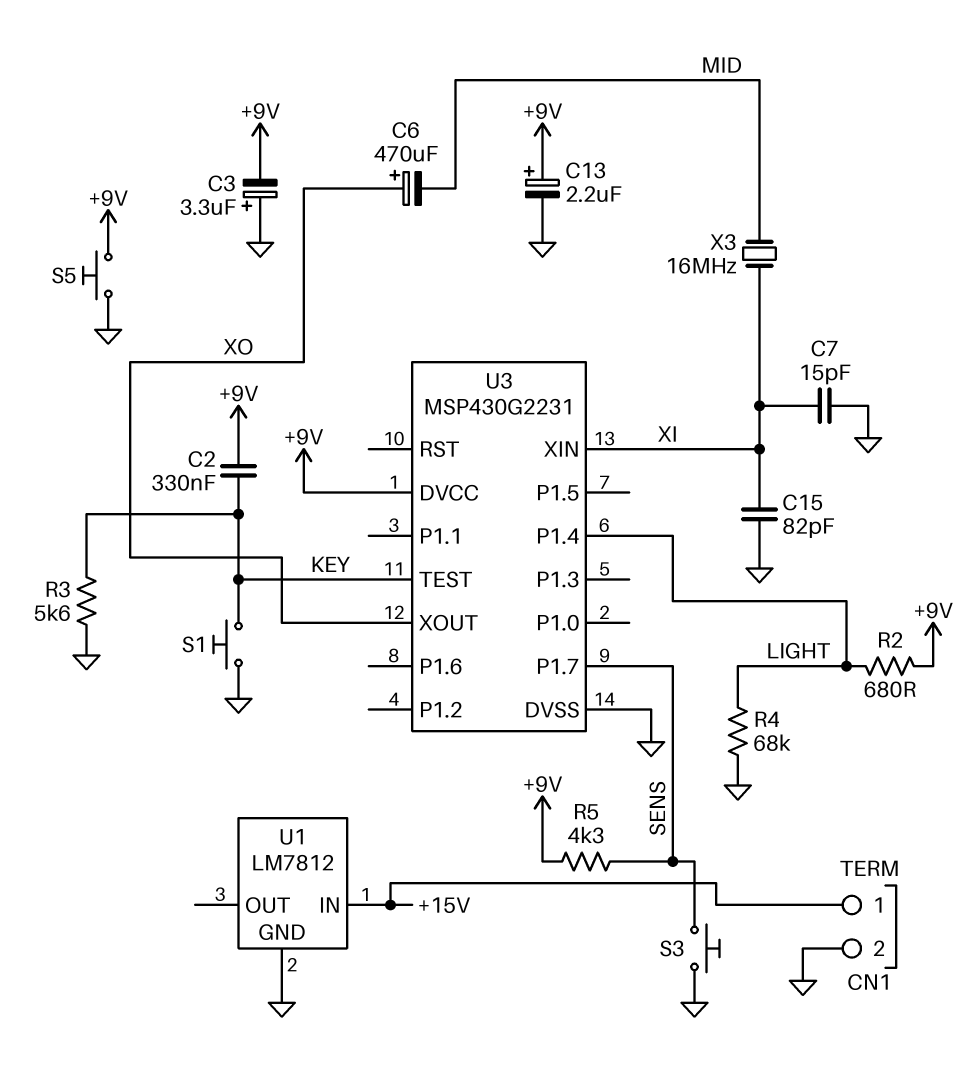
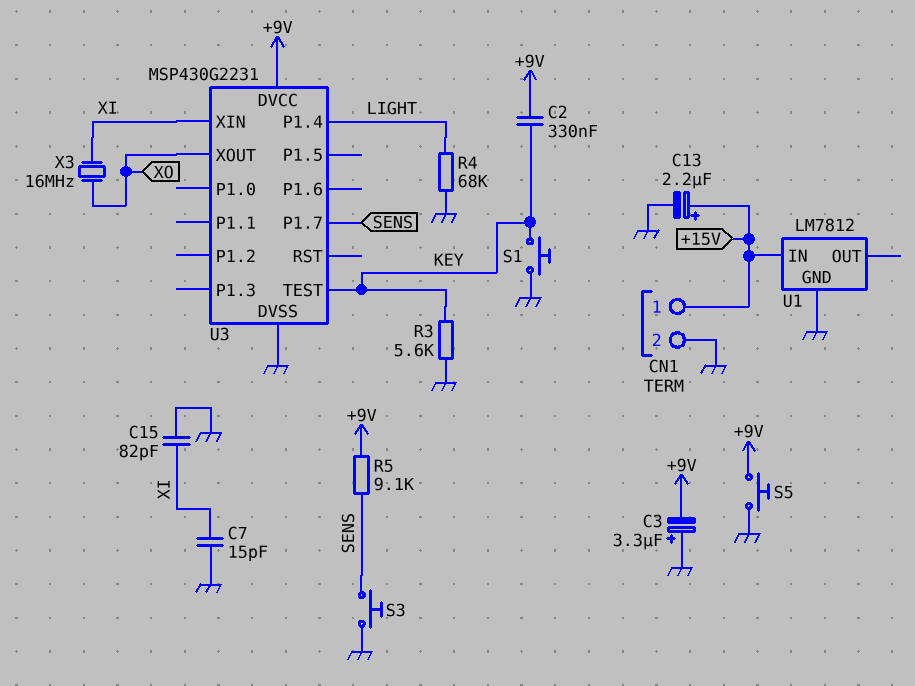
C6: 470uF (plus XO, minus MID) -> none
C13: 2.2uF (plus +9V, minus GND) -> 2.2uF (plus +15V, minus GND)
R2: 680 (+9V, LIGHT) -> none
R5: 4.3k (+9V, SENS) -> 9.1k (+9V, SENS)
X3: 16MHz (MID, XI) -> 16MHz (XI, XO)

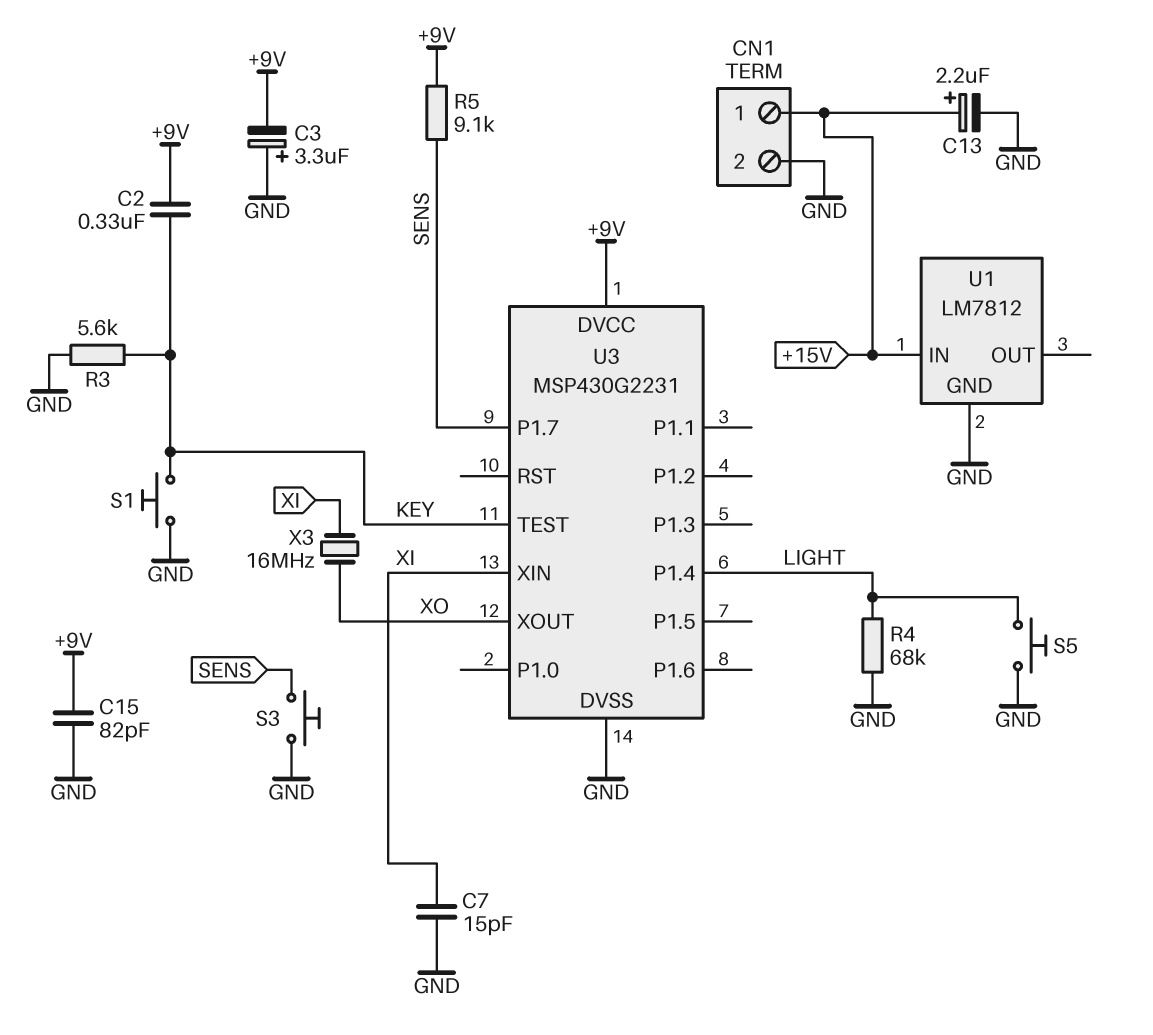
C15: 82pF (GND, XI) -> 82pF (+9V, GND)
S5: button (+9V, GND) -> button (GND, LIGHT)

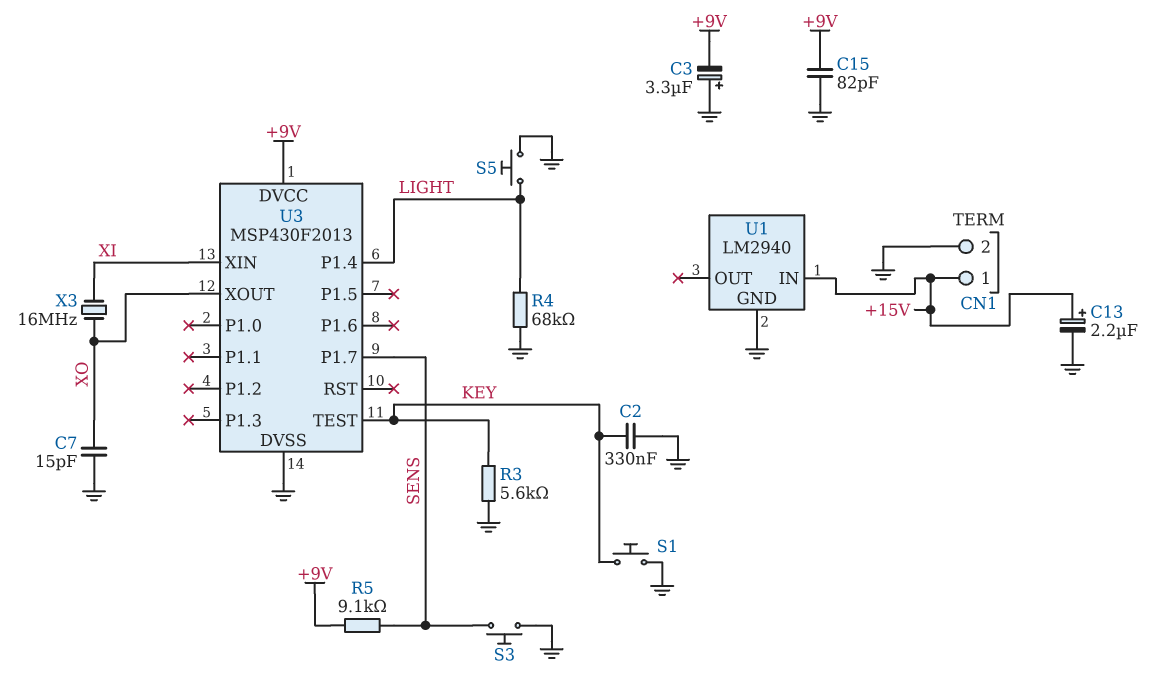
C2: 330nF (+9V, KEY) -> 330nF (GND, KEY)
C7: 15pF (GND, XI) -> 15pF (GND, XO)
U1: LM7812 -> LM2940
U3: MSP430G2231 -> MSP430F2013

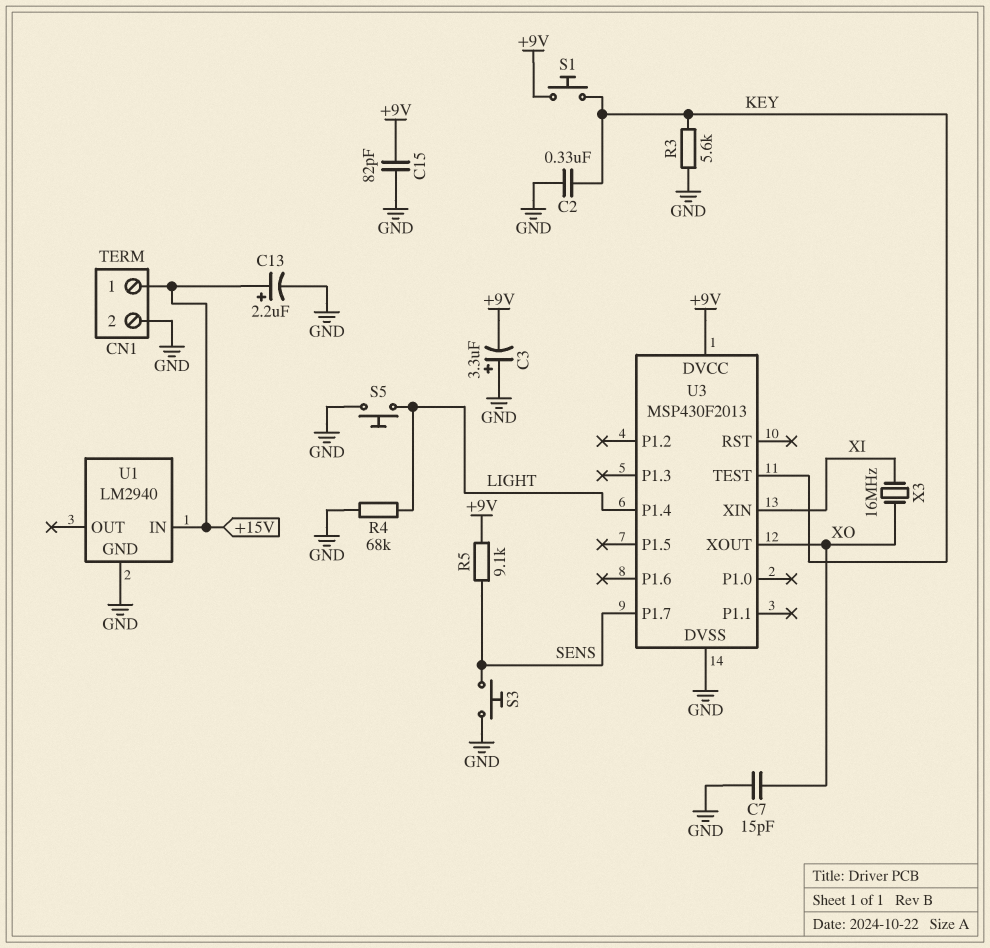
S1: button (GND, KEY) -> button (+9V, KEY)

